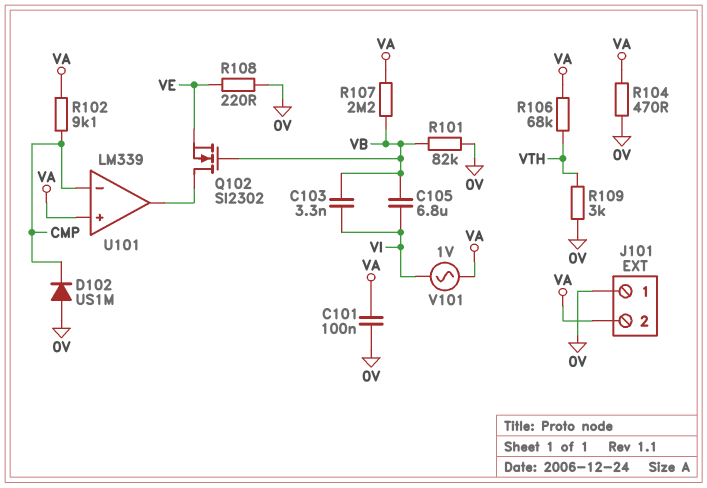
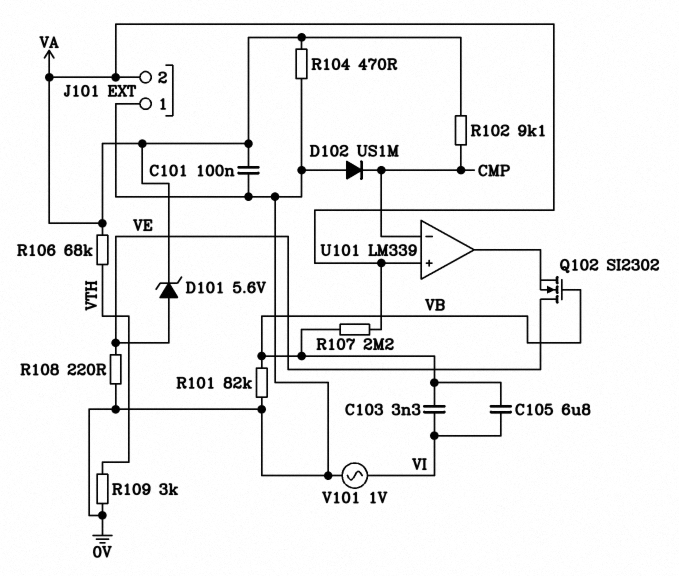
D101: none -> zener 5.6V (A VE, K VA)
Q102: NMOS SI2302 (G VB, D U101/out, S VE) -> NMOS SI2302 (G VB, D VE, S U101/out)
V101: AC 1V (VA, VI) -> AC 1V (0V, VI)

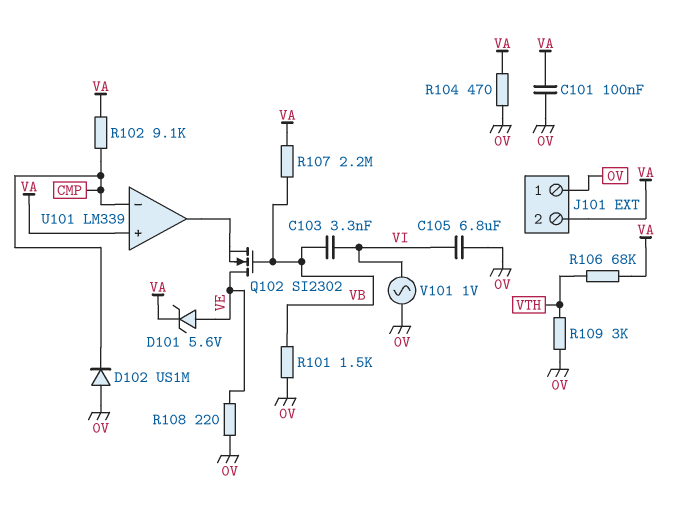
C105: 6.8uF (VB, VI) -> 6.8uF (0V, VI)
R101: 82k (0V, VB) -> 1.5k (0V, VB)

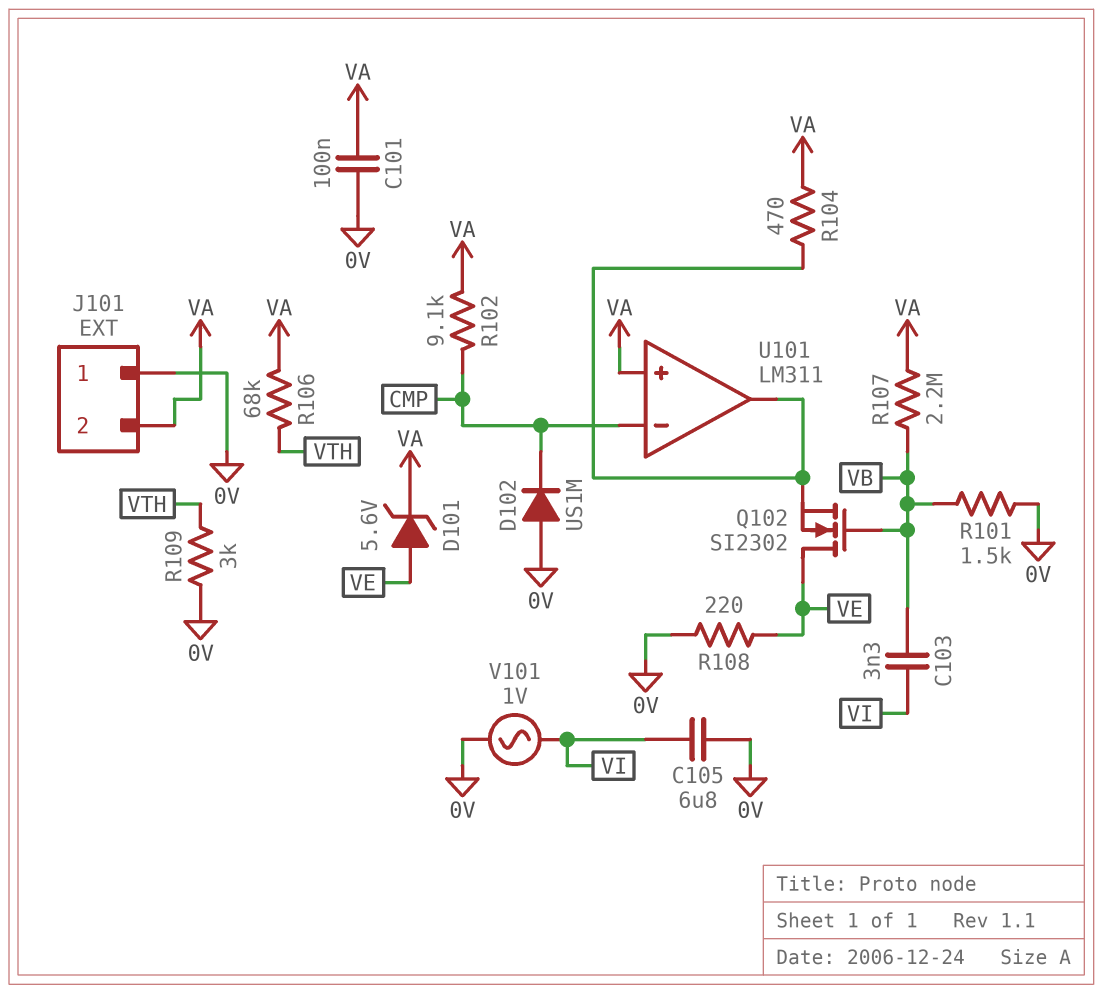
R104: 470 (0V, VA) -> 470 (U101/out, VA)
U101: LM339 -> LM311

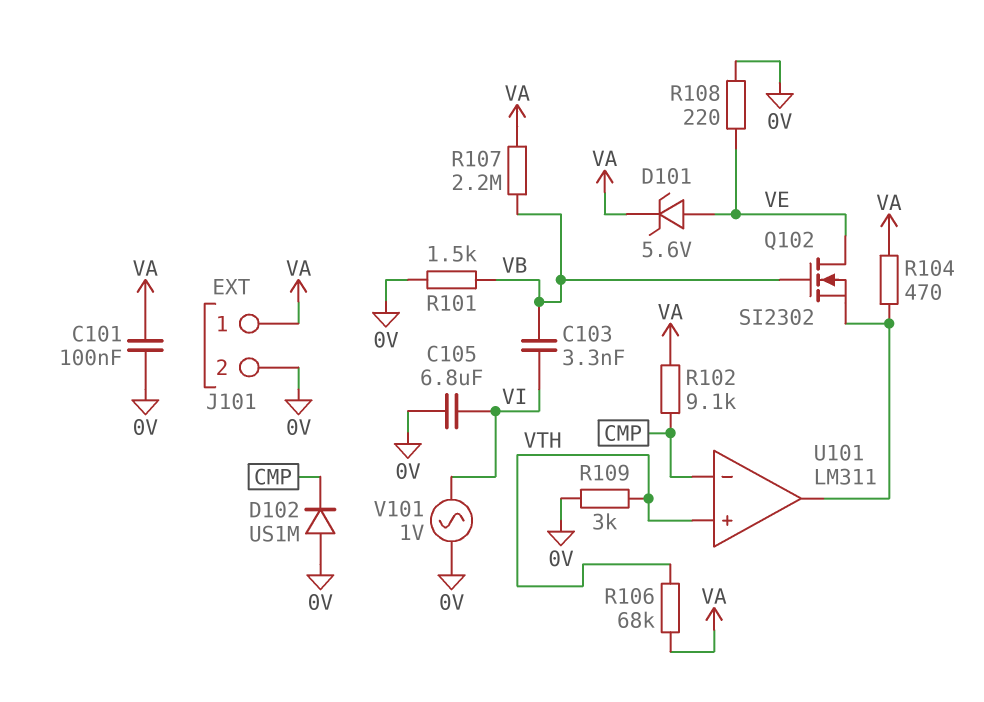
J101 pin 1: 0V -> VA
J101 pin 2: VA -> 0V
U101 pin in+: VA -> VTH

